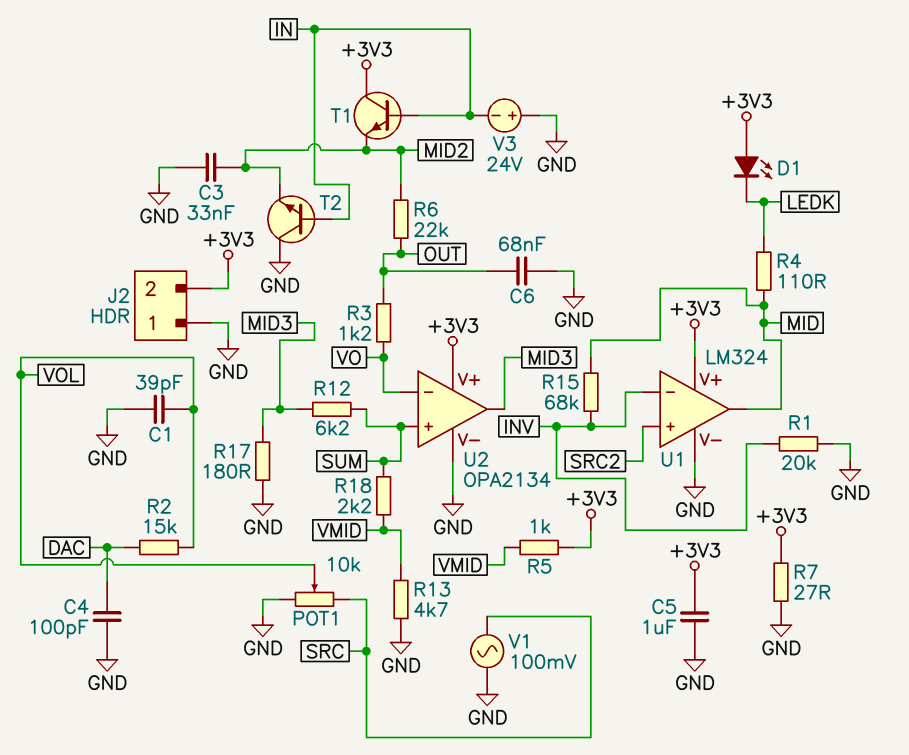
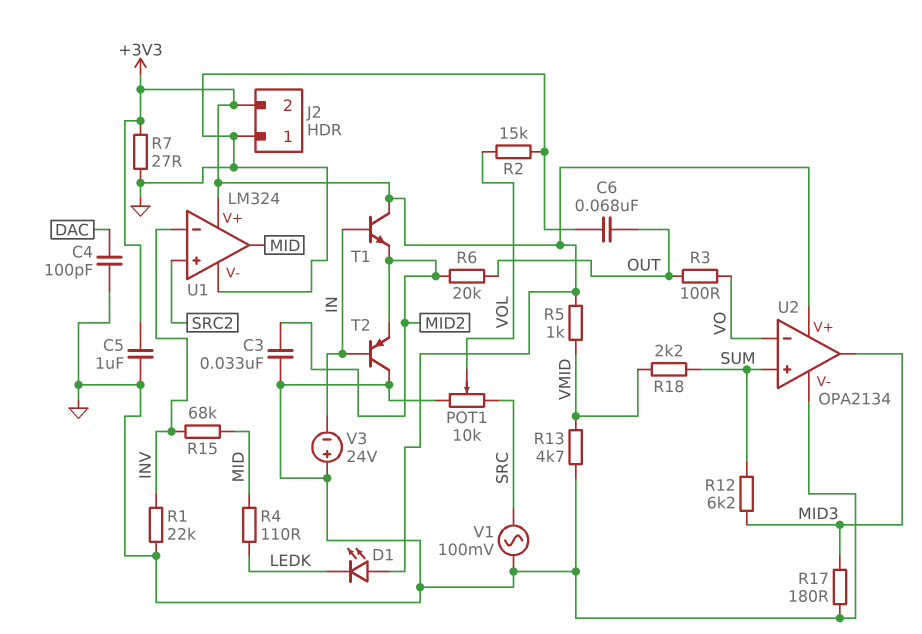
C1: 39pF (GND, VOL) -> none
R1: 20k (GND, INV) -> 22k (GND, INV)
R2: 15k (DAC, VOL) -> 15k (GND, VOL)
R3: 1.2k (OUT, VO) -> 100 (OUT, VO)
R6: 22k (MID2, OUT) -> 20k (MID2, OUT)
T2: NPN (B IN, C GND, E MID2) -> PNP (B IN, C GND, E MID2)

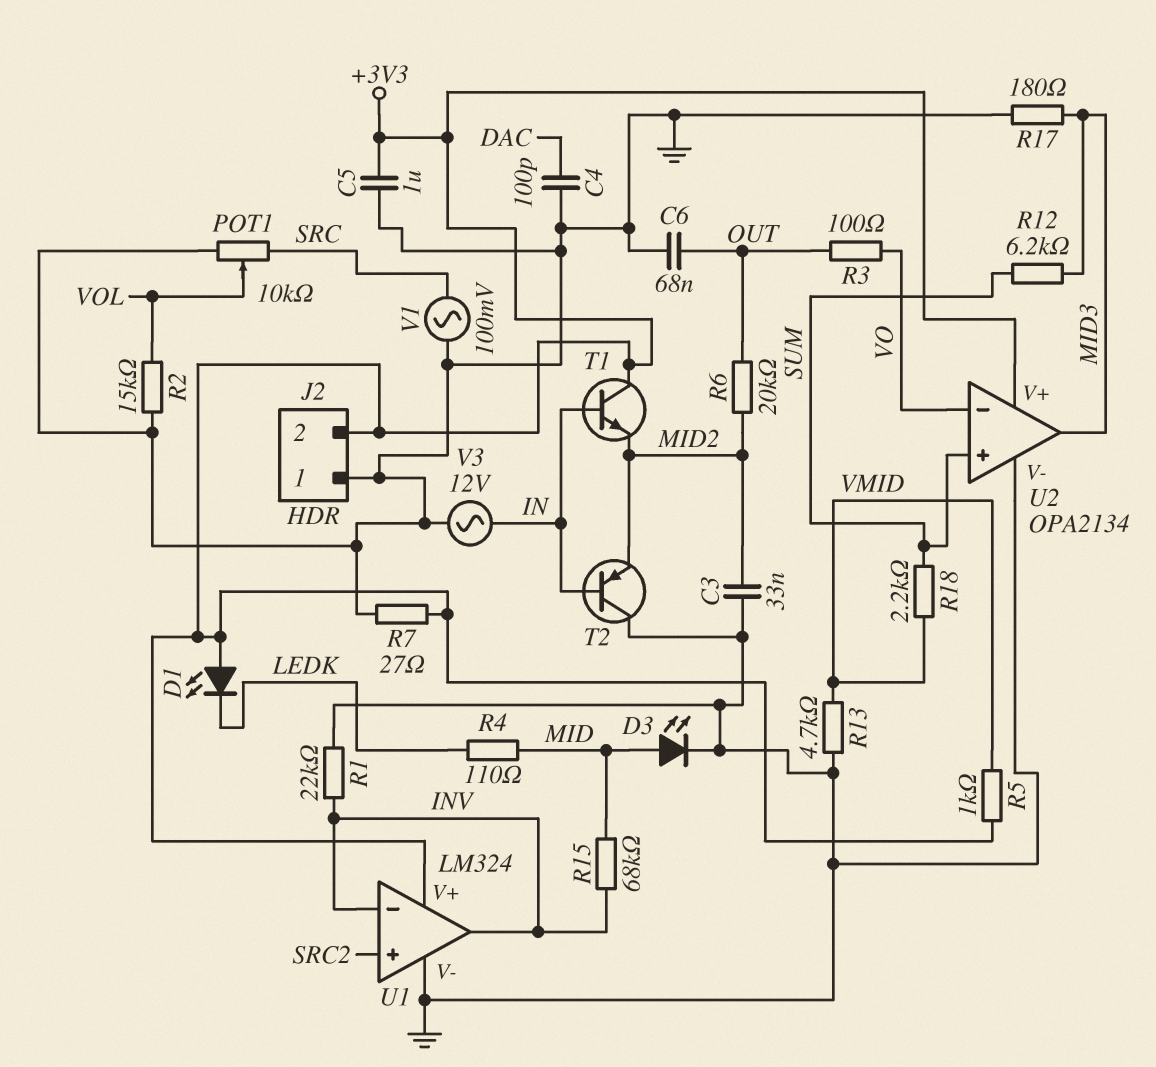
D3: none -> LED (A MID, K GND)
U1 pin out: MID -> INV
V3: 24V (plus GND, minus IN) -> AC 12V (GND, IN)

